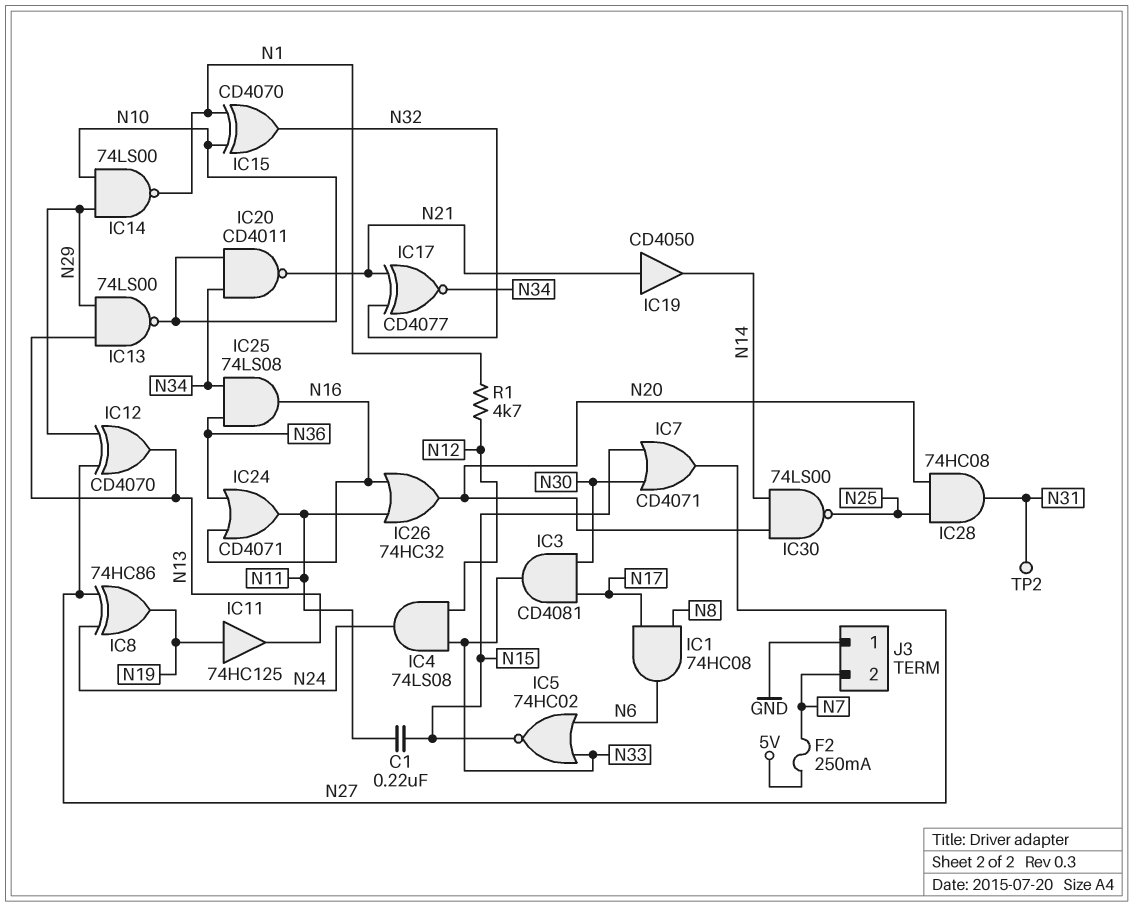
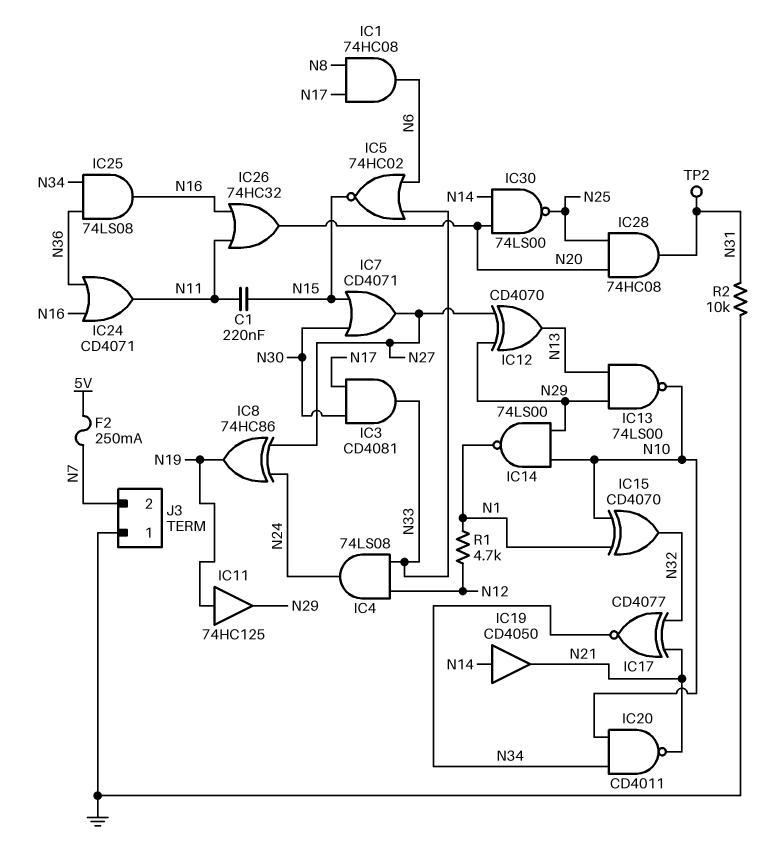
IC11: buffer 74HC125 (in N19, out N13) -> buffer 74HC125 (in N19, out N29)
IC19: buffer CD4050 (in N21, out N14) -> buffer CD4050 (in N14, out N21)
R2: none -> 10k (GND, N31)

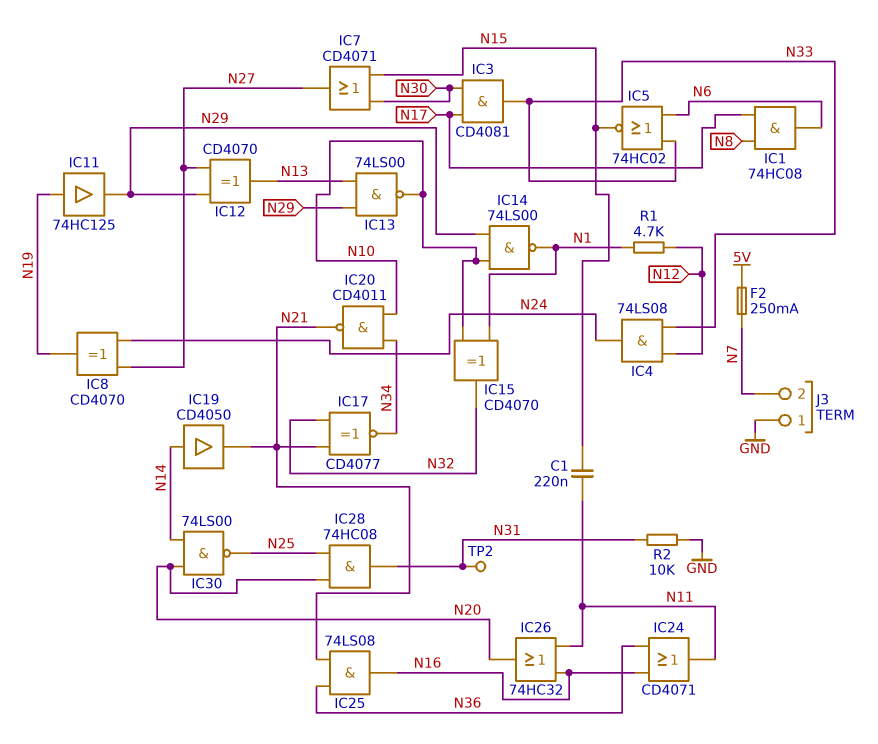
IC8: XOR 74HC86 (in N24, in N27, out N19) -> XOR CD4070 (in N24, in N27, out N19)
IC25: AND 74LS08 (in N34, in N36, out N16) -> AND 74LS08 (in N21, in N36, out N16)

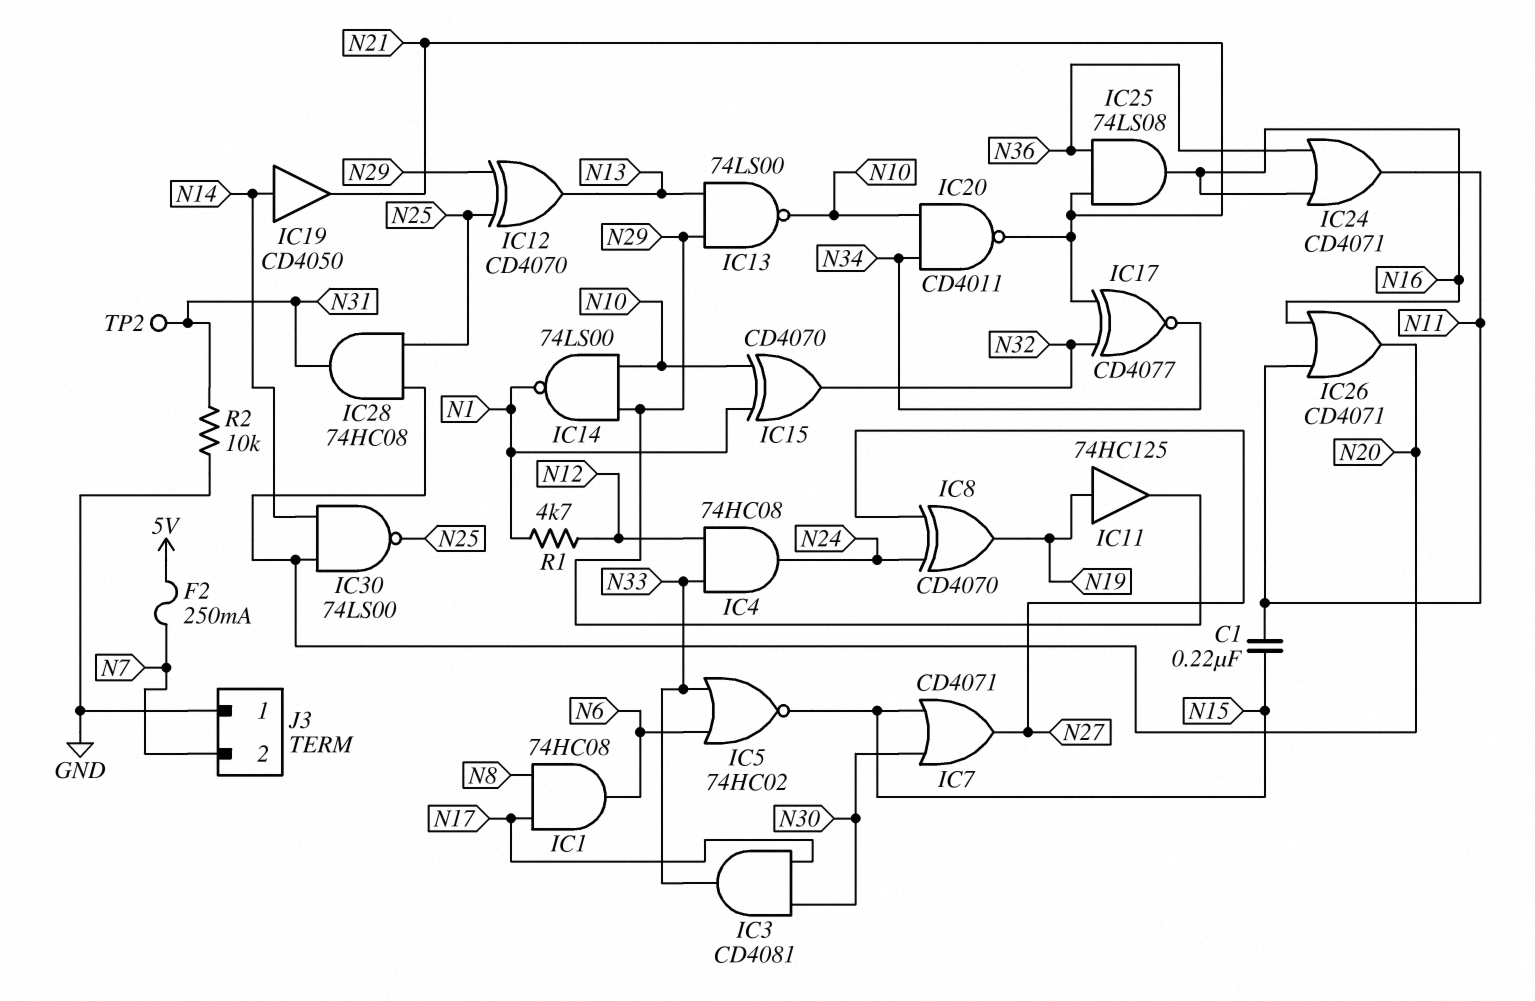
IC4: AND 74LS08 (in N12, in N33, out N24) -> AND 74HC08 (in N12, in N33, out N24)
IC12: XOR CD4070 (in N27, in N29, out N13) -> XOR CD4070 (in N25, in N29, out N13)
IC26: OR 74HC32 (in N11, in N16, out N20) -> OR CD4071 (in N11, in N16, out N20)

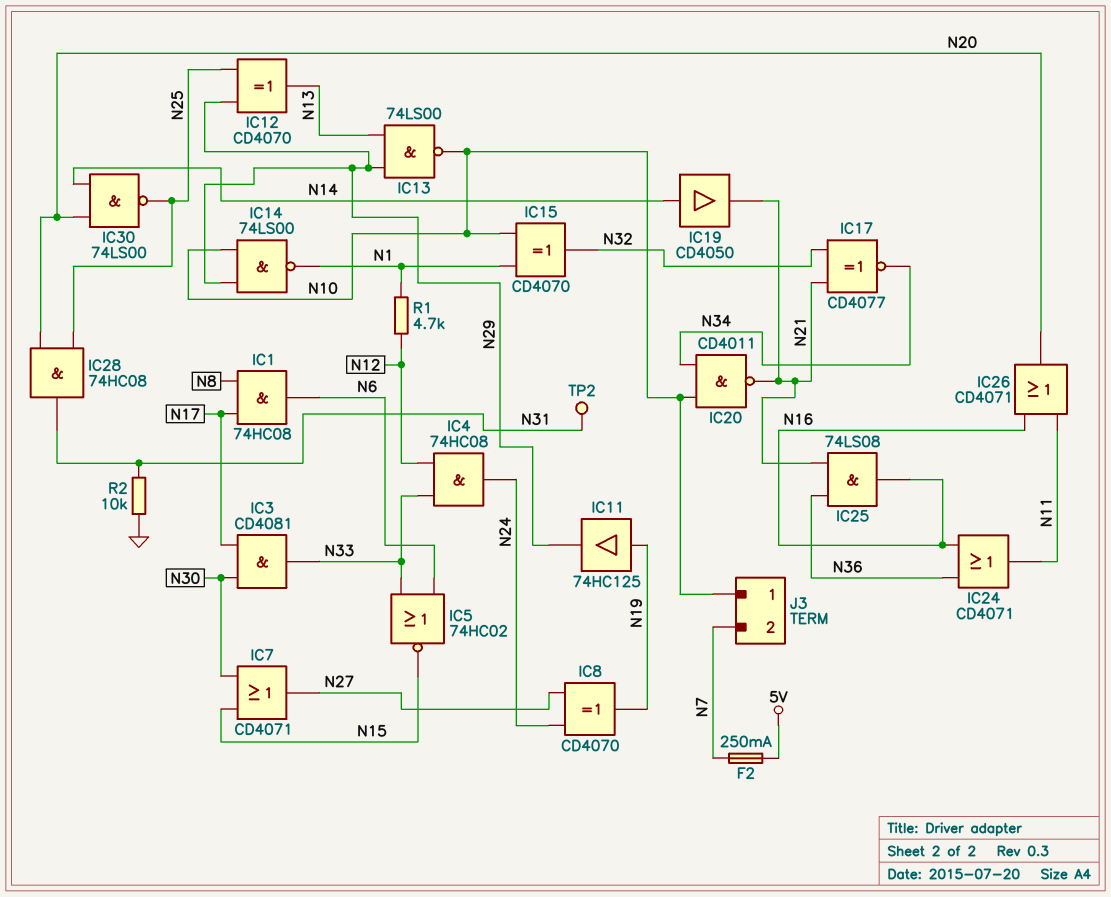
C1: 220nF (N11, N15) -> none
J3 pin 1: GND -> N10

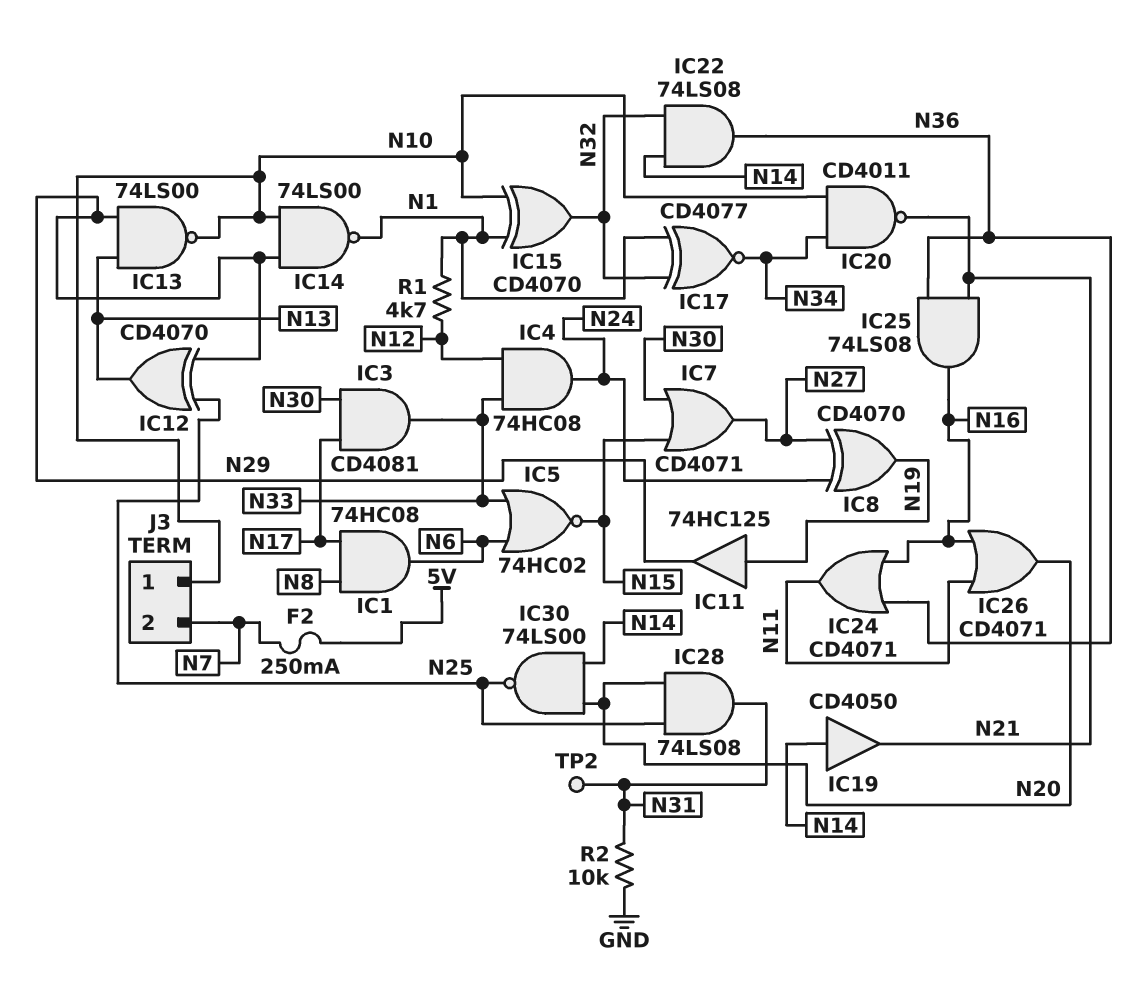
IC17: XNOR CD4077 (in N21, in N32, out N34) -> XNOR CD4077 (in N1, in N32, out N34)
IC22: none -> AND 74LS08 (in N14, in N32, out N36)
IC28: AND 74HC08 (in N20, in N25, out N31) -> AND 74LS08 (in N20, in N25, out N31)

